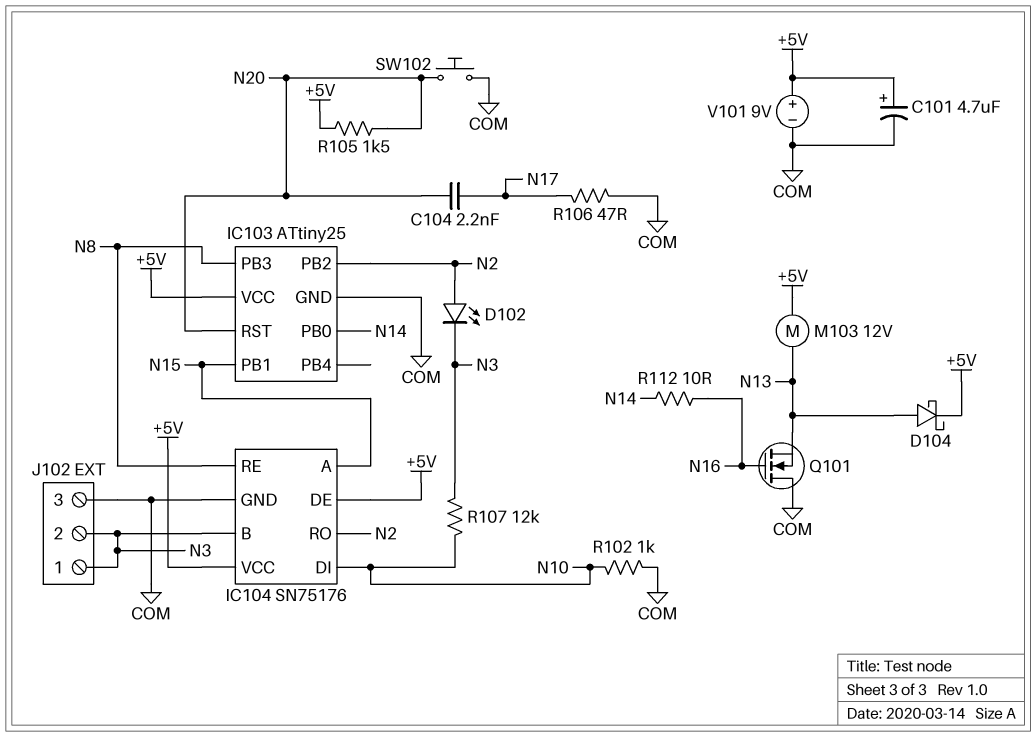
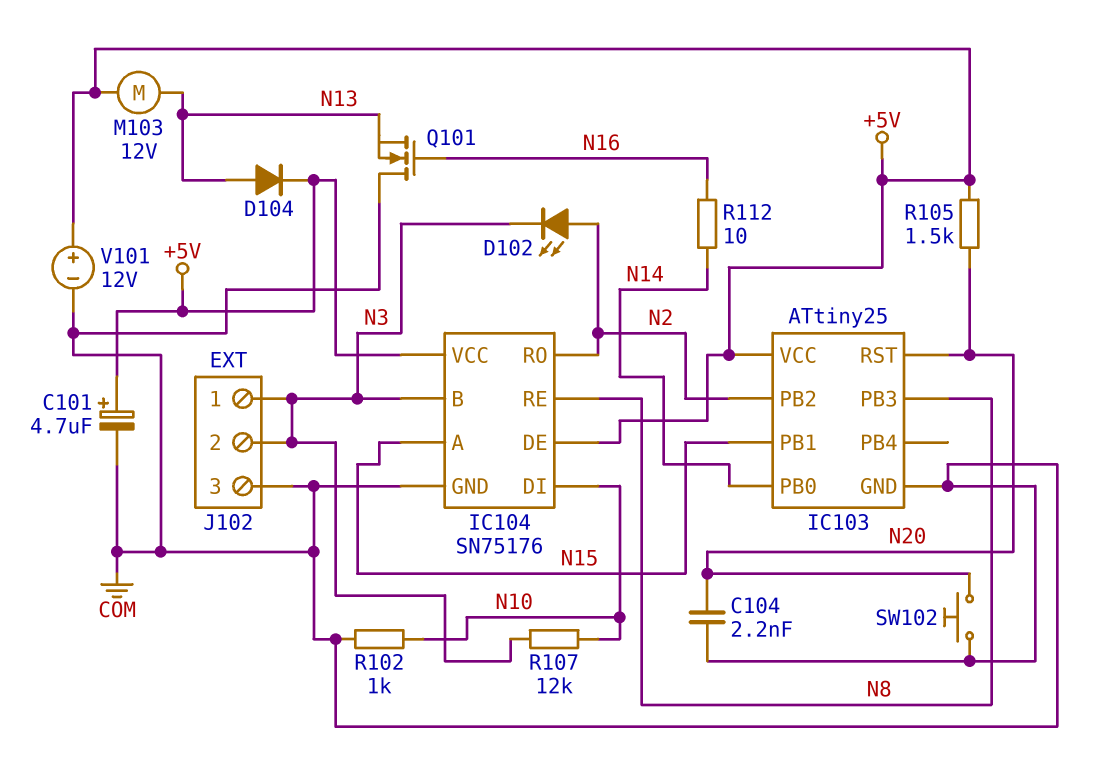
C104: 2.2nF (N17, N20) -> 2.2nF (COM, N20)
D104: schottky (A N13, K +5V) -> diode (A N13, K +5V)
R106: 47 (COM, N17) -> none
V101: 9V (plus +5V, minus COM) -> 12V (plus +5V, minus COM)

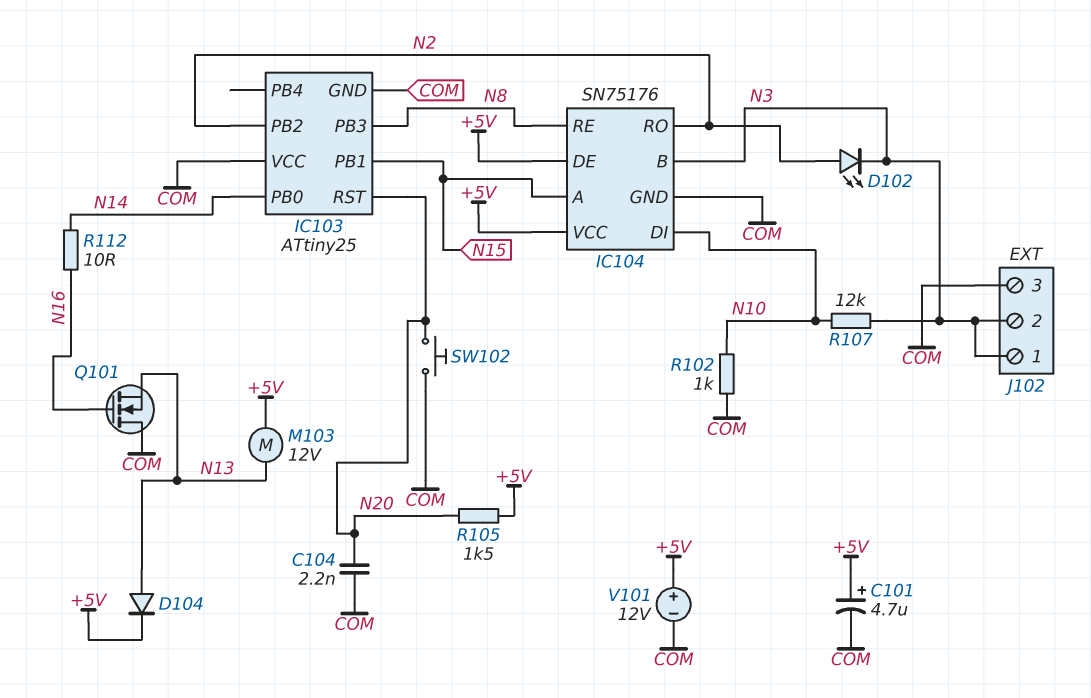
IC103 pin VCC: +5V -> COM

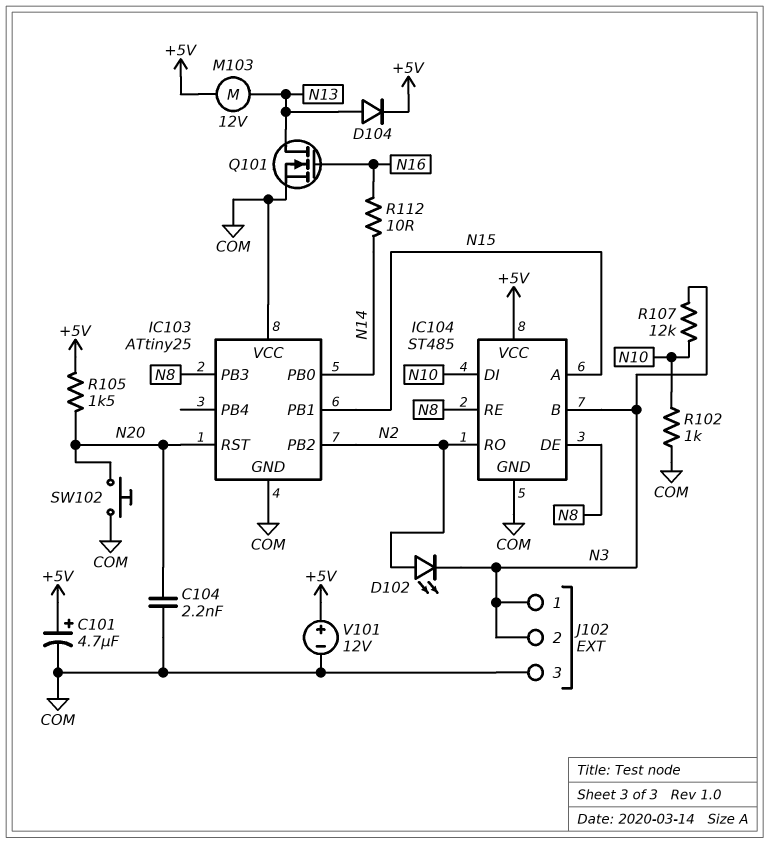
IC104: SN75176 -> ST485
IC104 pin DE: +5V -> N8
Q101: NMOS (G N16, D COM, S N13) -> NMOS (G N16, D N13, S COM)

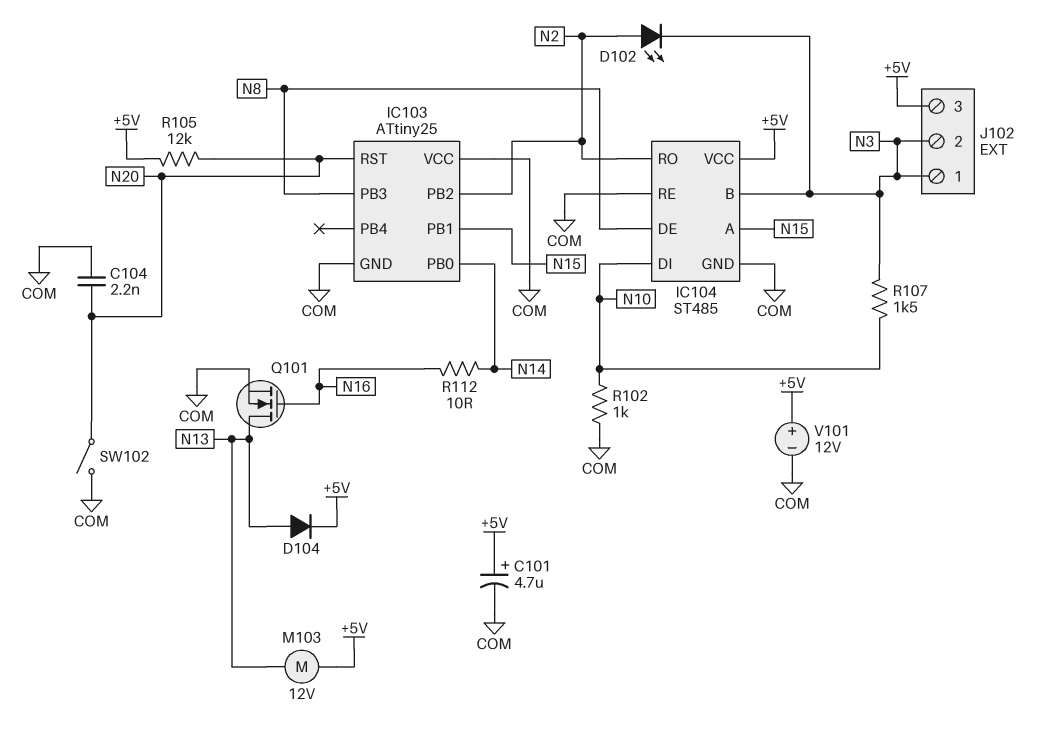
IC104 pin RE: N8 -> COM
J102 pin 3: COM -> +5V
R105: 1.5k (+5V, N20) -> 12k (+5V, N20)
R107: 12k (N3, N10) -> 1.5k (N3, N10)
SW102: button (COM, N20) -> switch (COM, N20)

